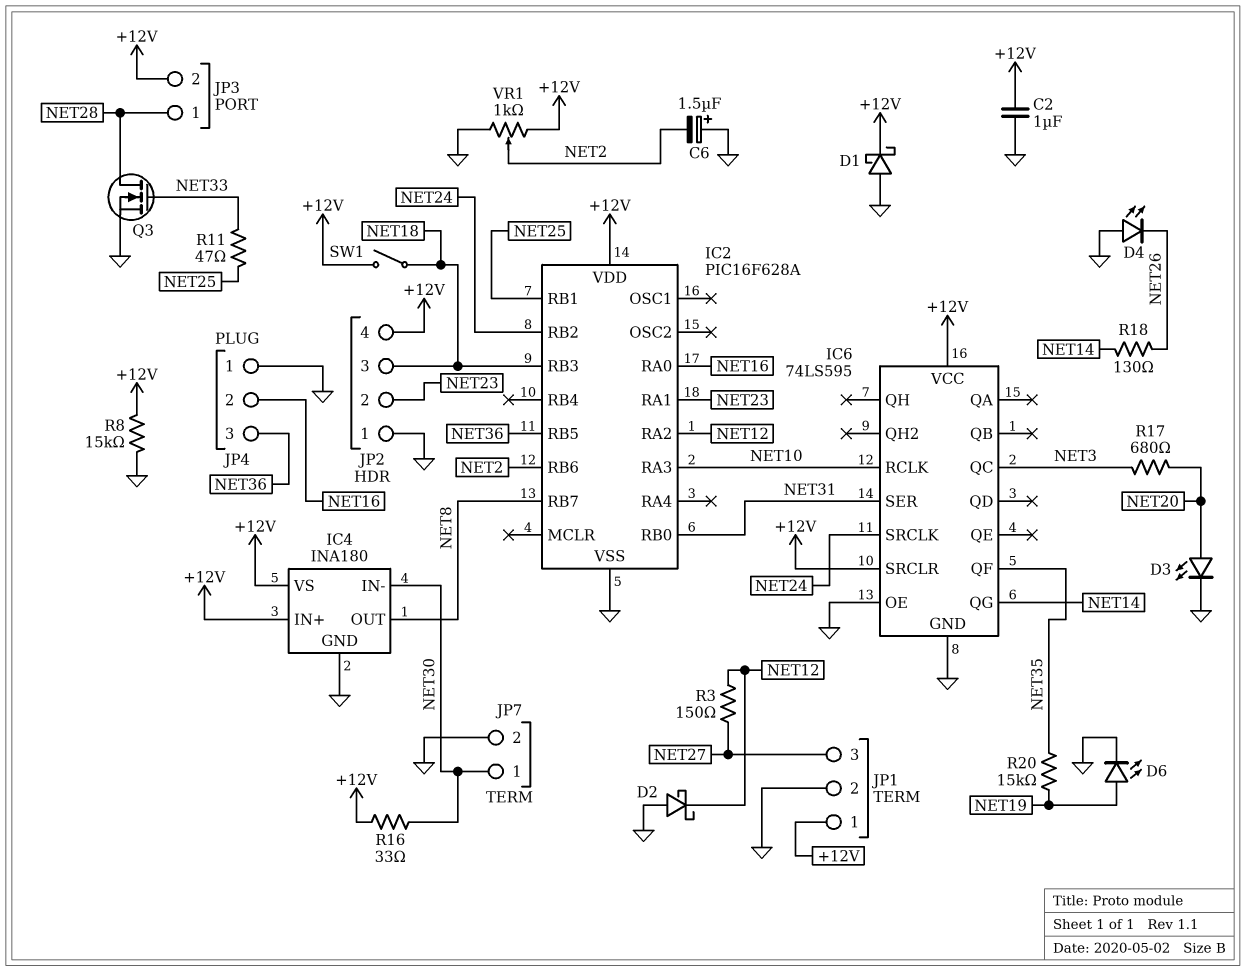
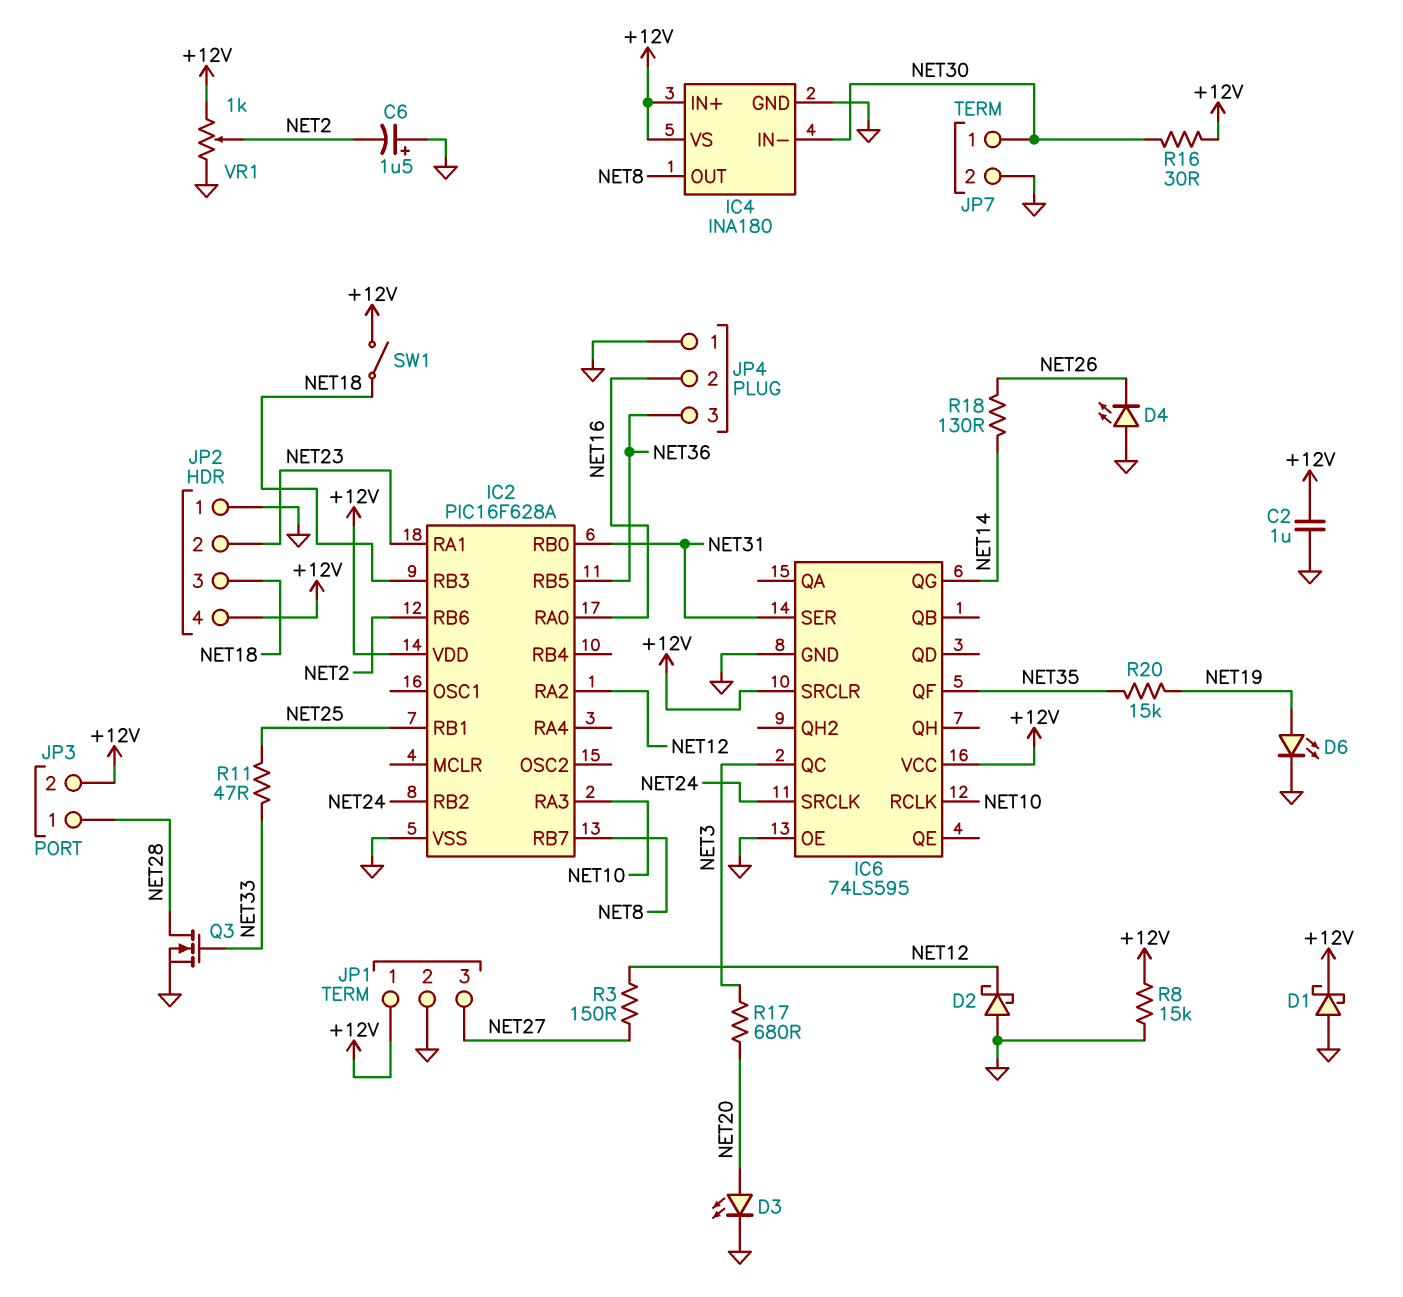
R16: 33 (+12V, NET30) -> 30 (+12V, NET30)

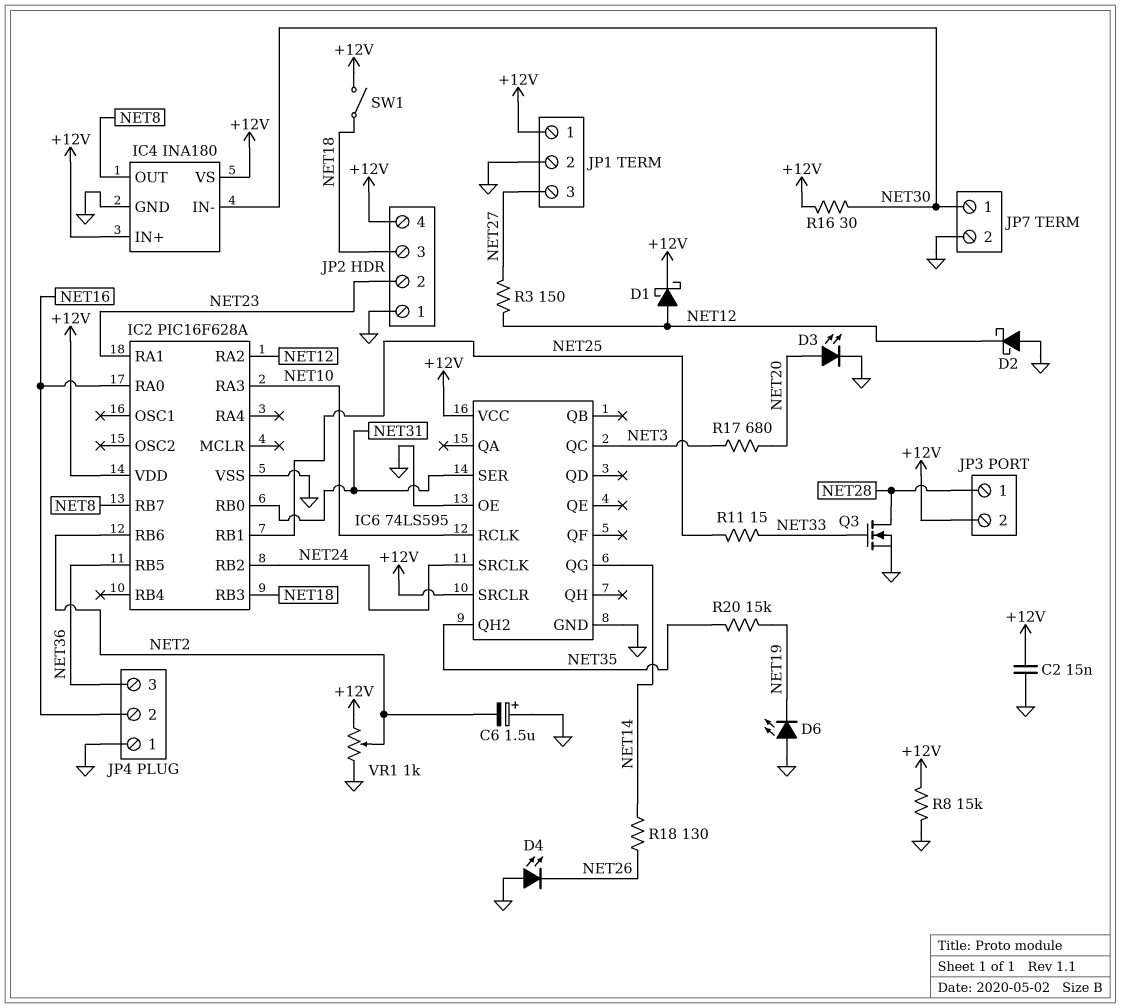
C2: 1uF (+12V, GND) -> 15nF (+12V, GND)
D1: schottky (A GND, K +12V) -> schottky (A NET12, K +12V)
D6: LED (A NET19, K GND) -> LED (A GND, K NET19)
IC6 pin QF: NET35 -> none
IC6 pin QH2: none -> NET35
R11: 47 (NET25, NET33) -> 15 (NET25, NET33)

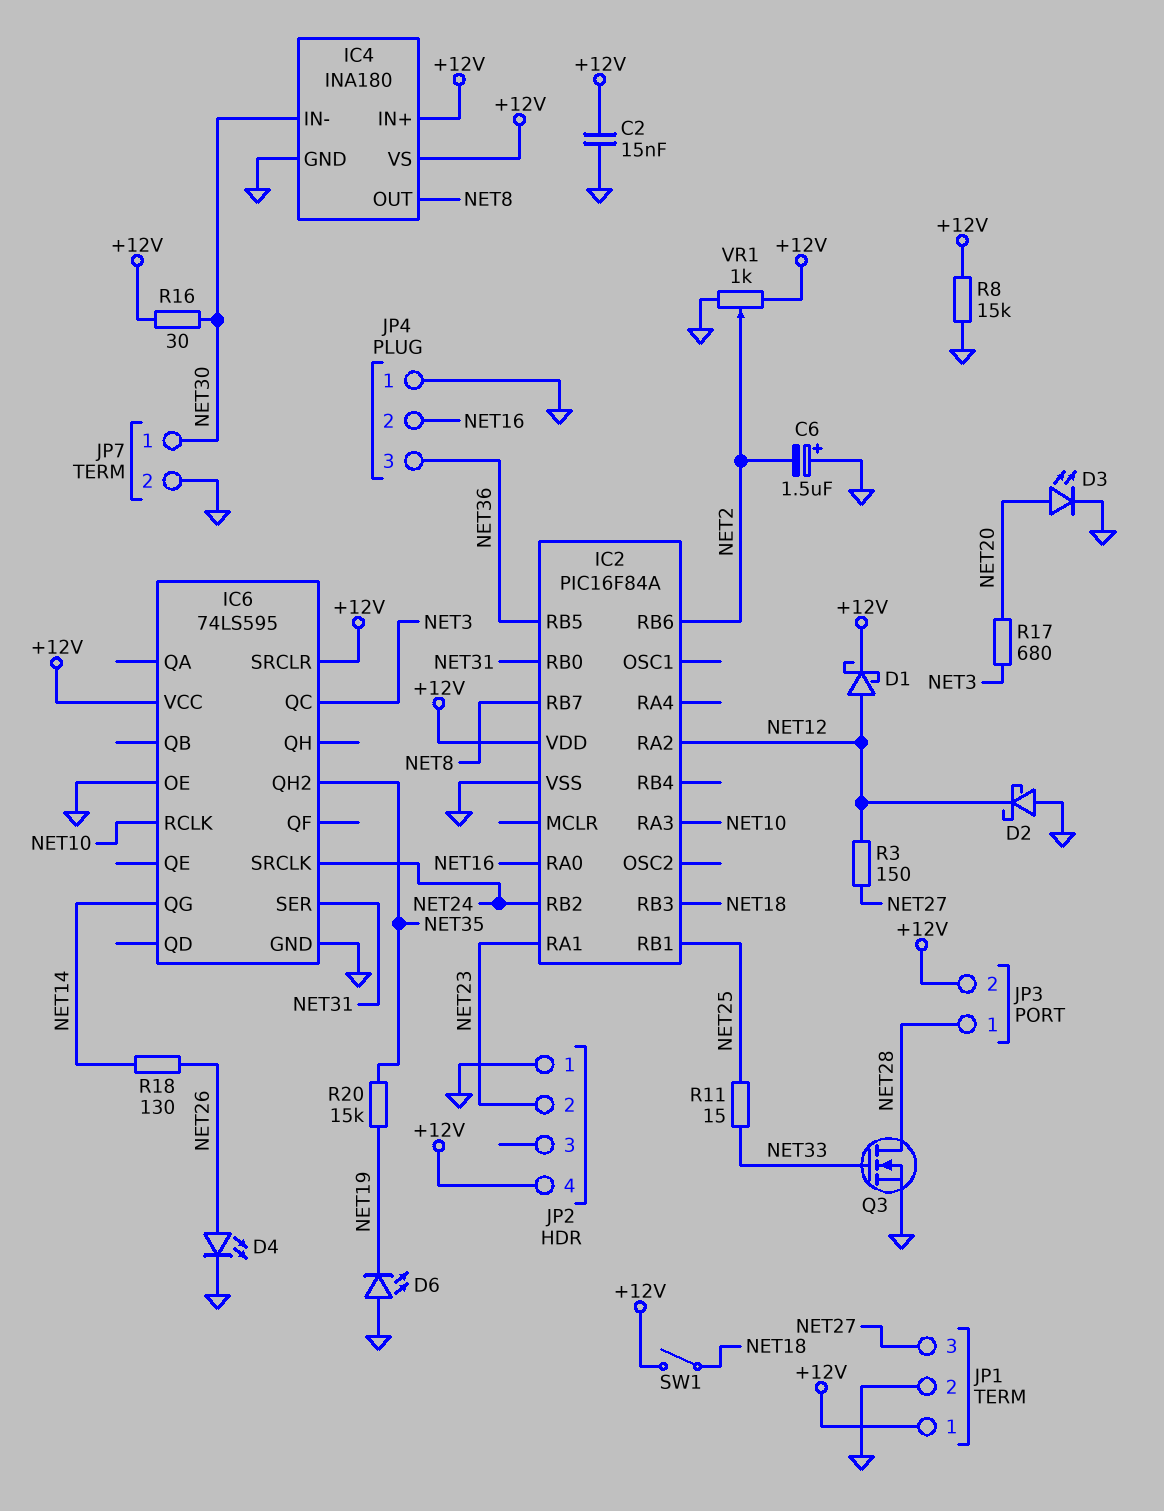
D4: LED (A GND, K NET26) -> LED (A NET26, K GND)
IC2: PIC16F628A -> PIC16F84A
JP2 pin 3: NET18 -> none

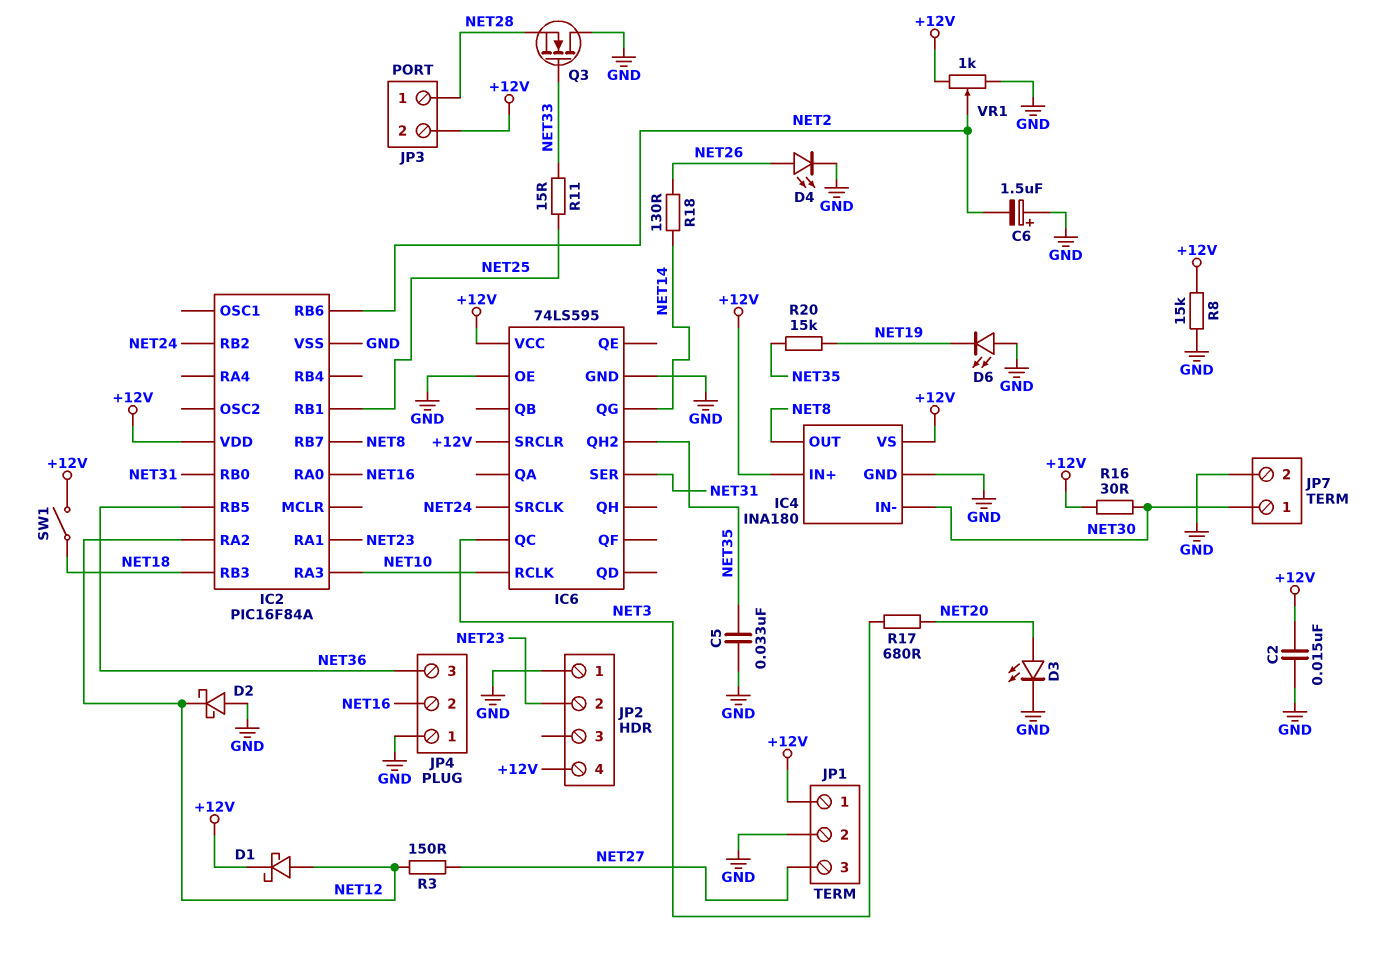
C5: none -> 33nF (GND, NET35)
Q3: NMOS (G NET33, D NET28, S GND) -> NMOS (G NET33, D GND, S NET28)

